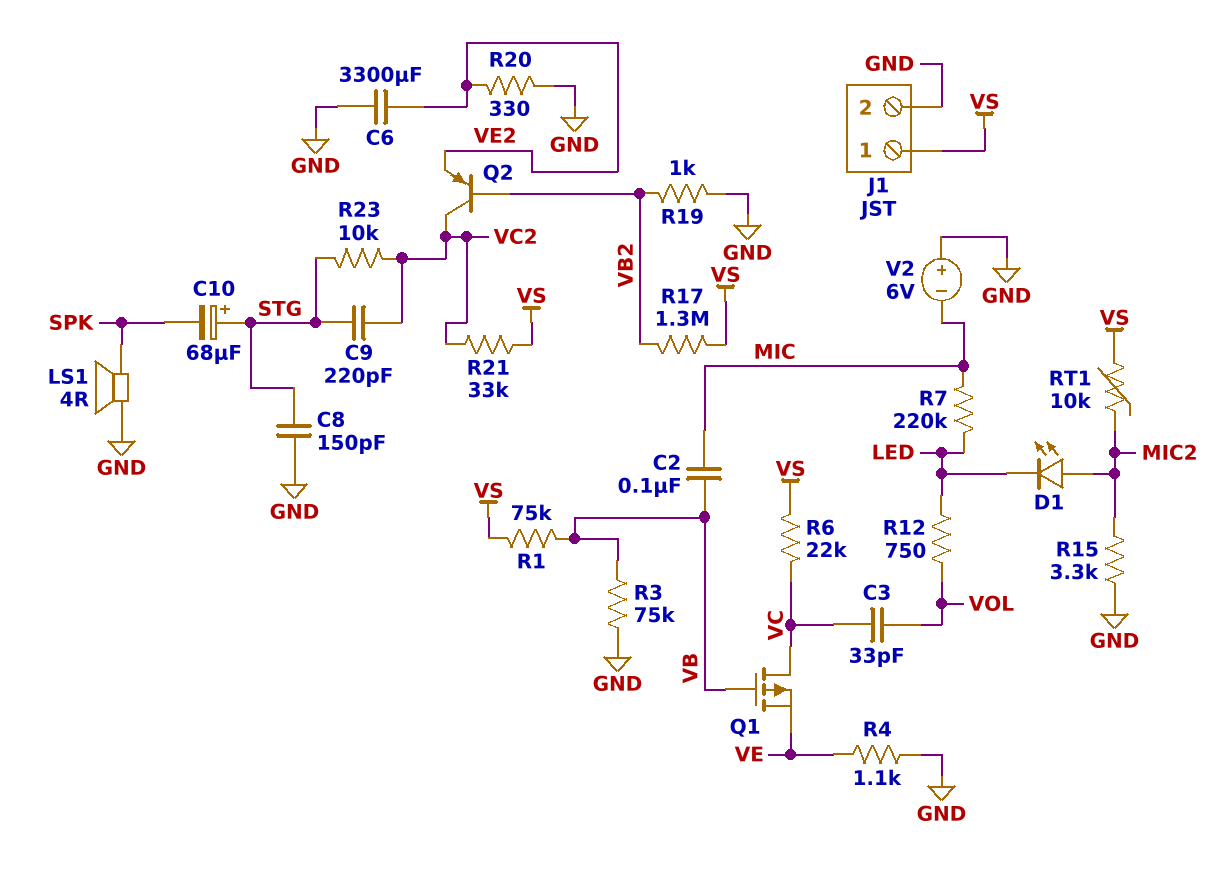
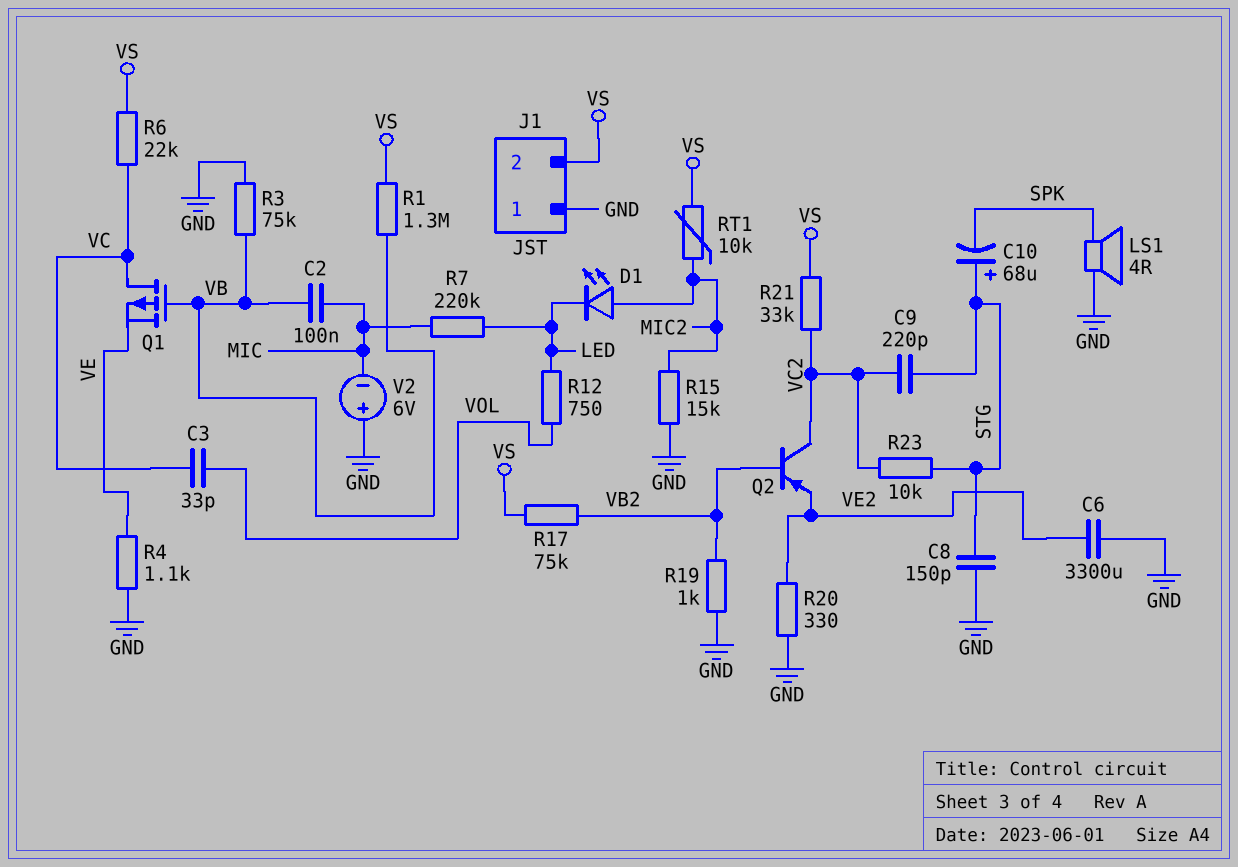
J1 pin 1: VS -> GND
J1 pin 2: GND -> VS
R1: 75k (VB, VS) -> 1.3M (VB, VS)
R15: 3.3k (GND, MIC2) -> 15k (GND, MIC2)
R17: 1.3M (VB2, VS) -> 75k (VB2, VS)

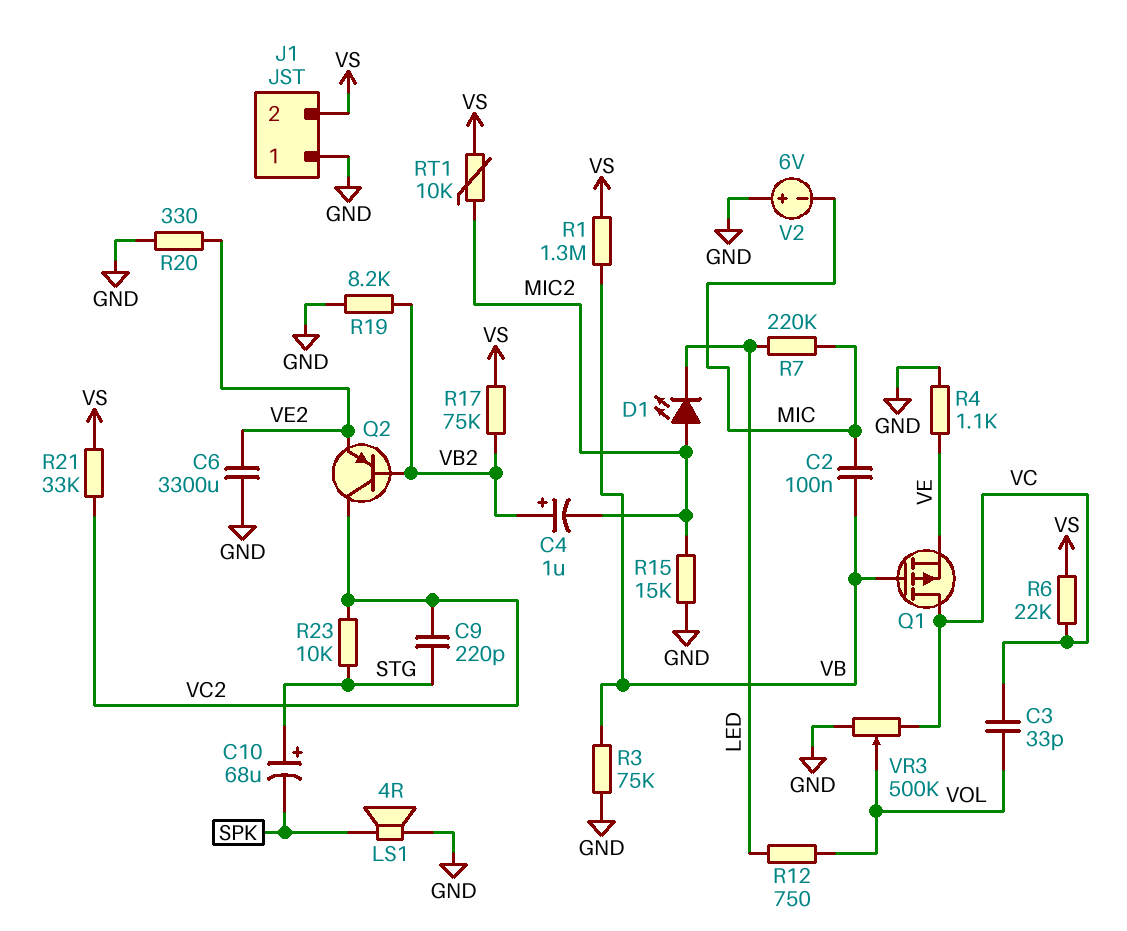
C4: none -> 1uF (plus VB2, minus MIC2)
C8: 150pF (GND, STG) -> none
R19: 1k (GND, VB2) -> 8.2k (GND, VB2)
VR3: none -> 500k (GND, VC, wiper VOL)

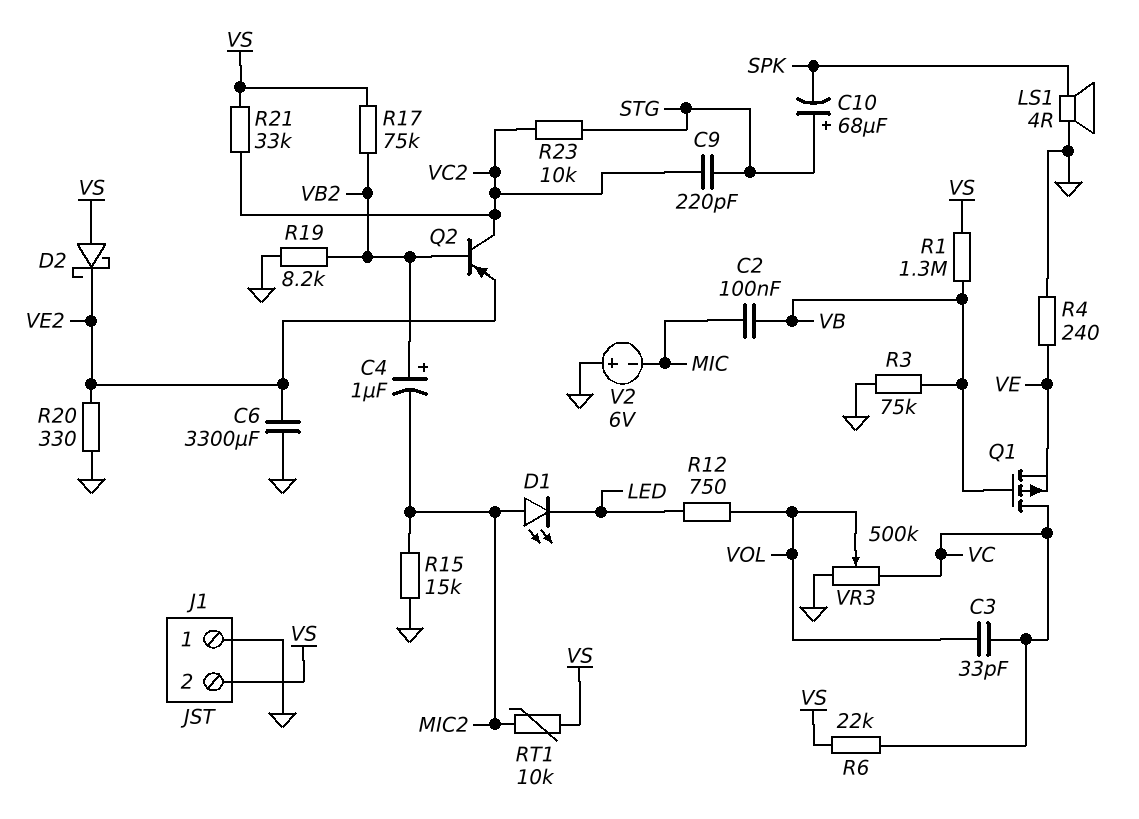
D2: none -> schottky (A VS, K VE2)
R4: 1.1k (GND, VE) -> 240 (GND, VE)
R7: 220k (LED, MIC) -> none

